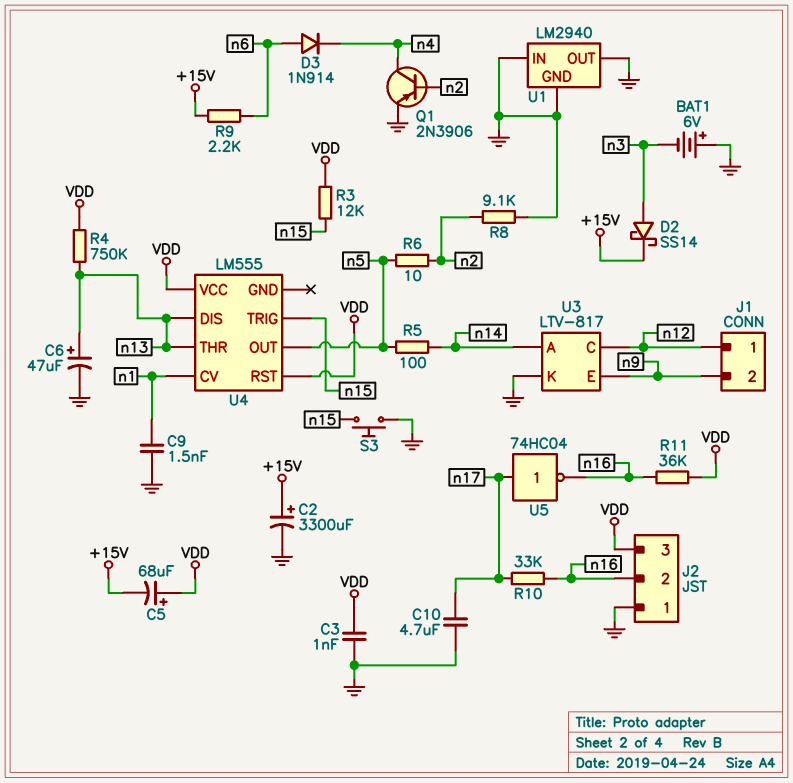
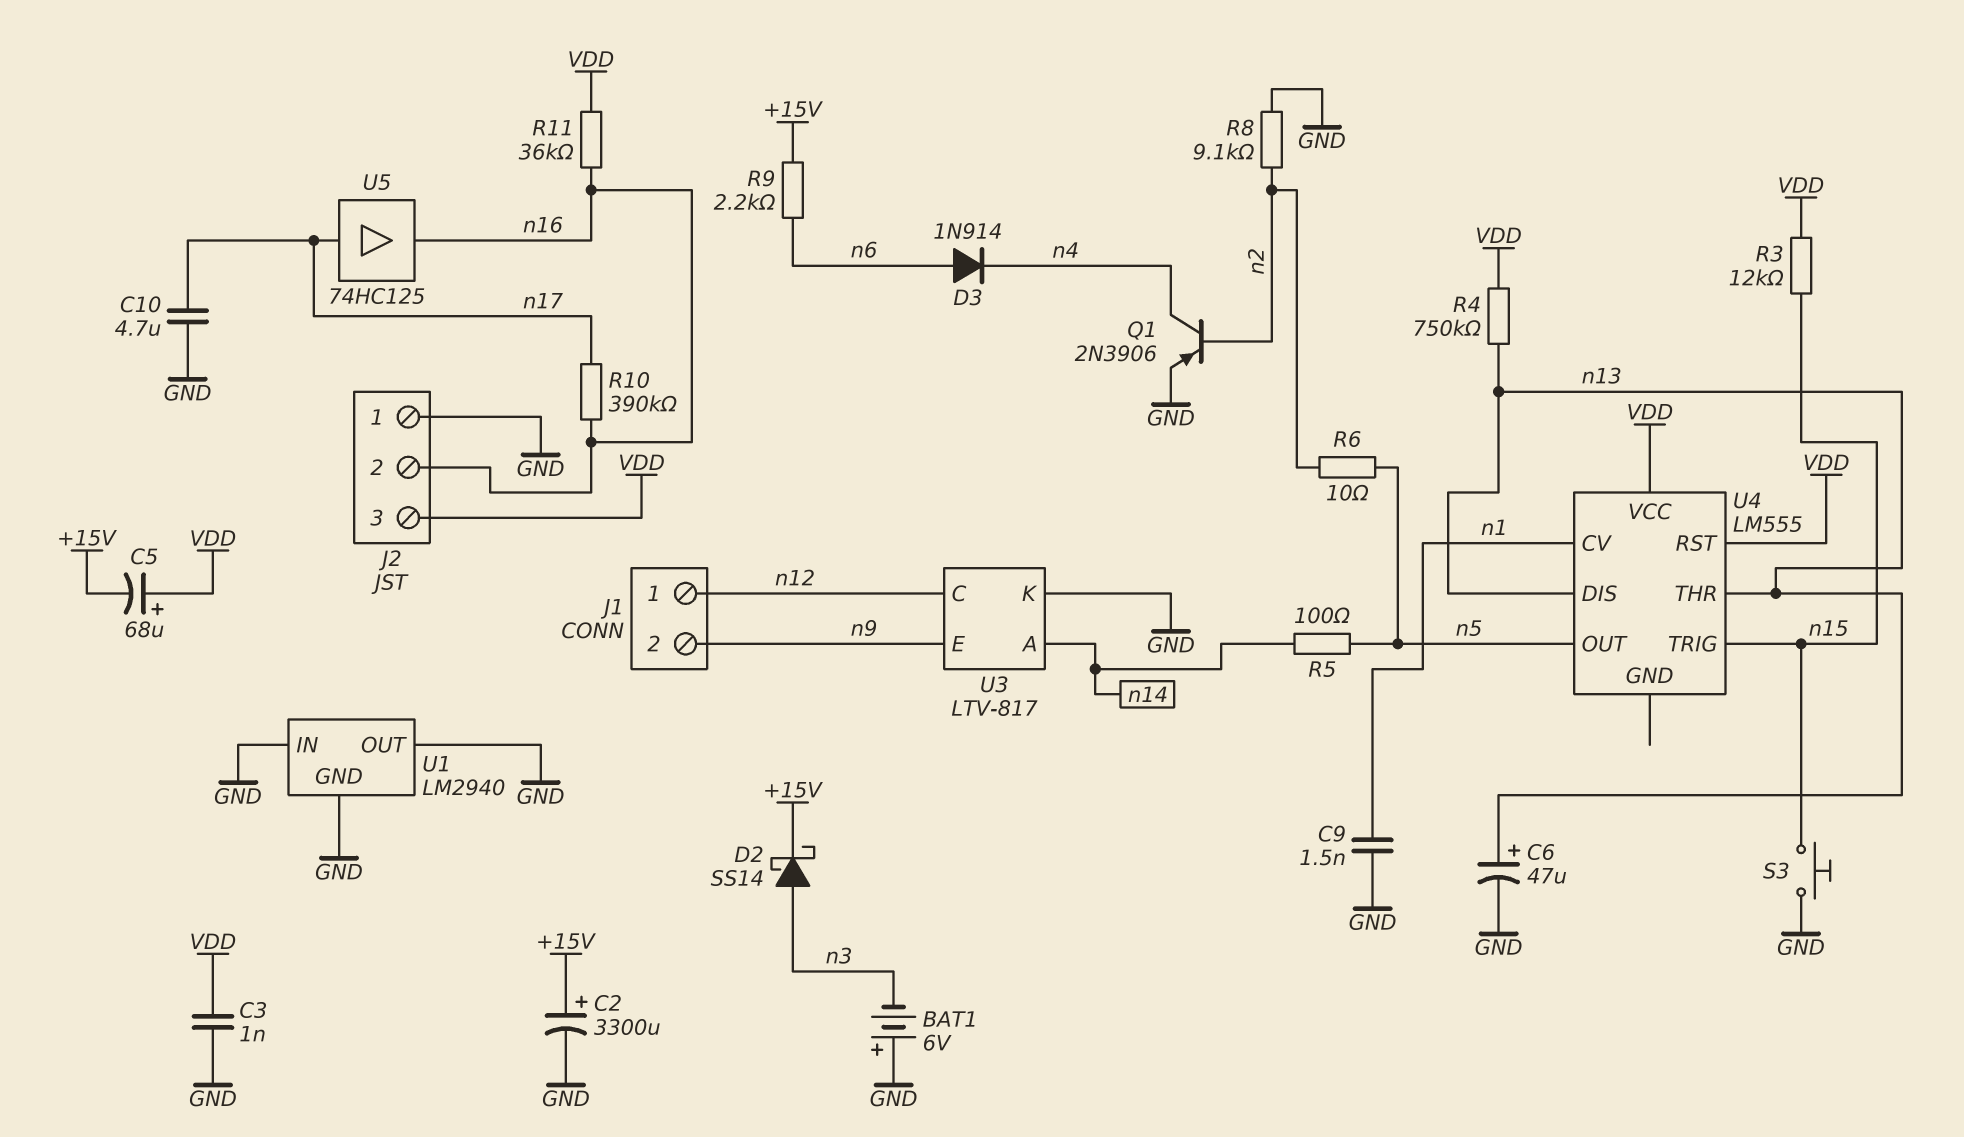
R10: 33k (n16, n17) -> 390k (n16, n17)
U5: NOT 74HC04 (in n17, out n16) -> buffer 74HC125 (in n17, out n16)

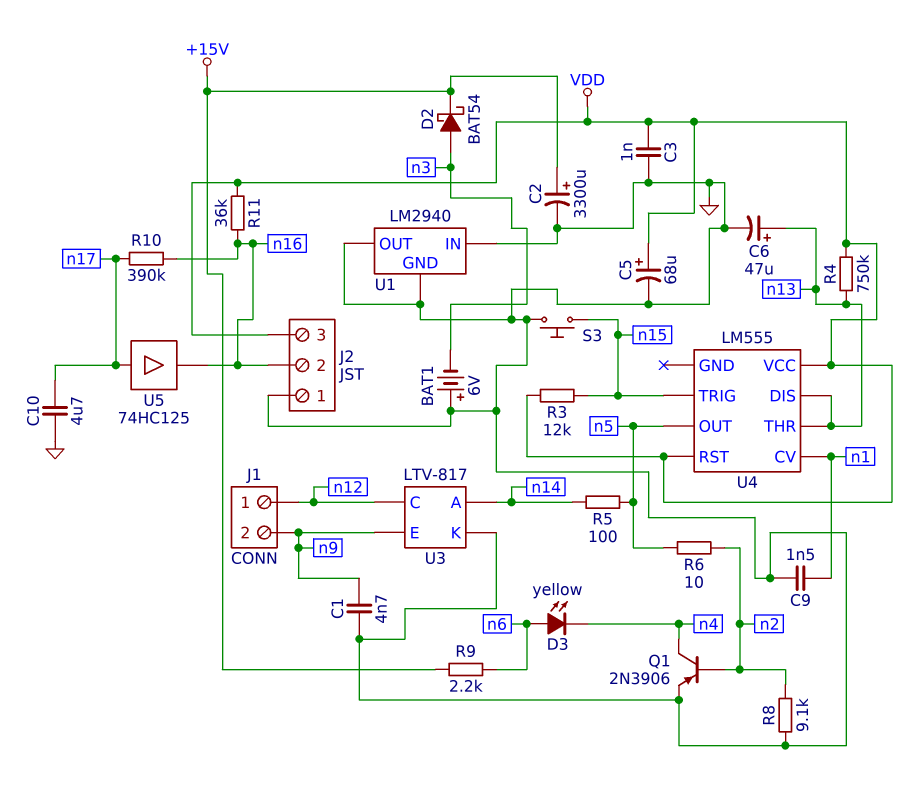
C1: none -> 4.7nF (GND, n9)
C5: 68uF (plus VDD, minus +15V) -> 68uF (plus VDD, minus GND)
D2: schottky SS14 (A n3, K +15V) -> schottky BAT54 (A n3, K +15V)
D3: diode 1N914 (A n6, K n4) -> LED yellow (A n6, K n4)

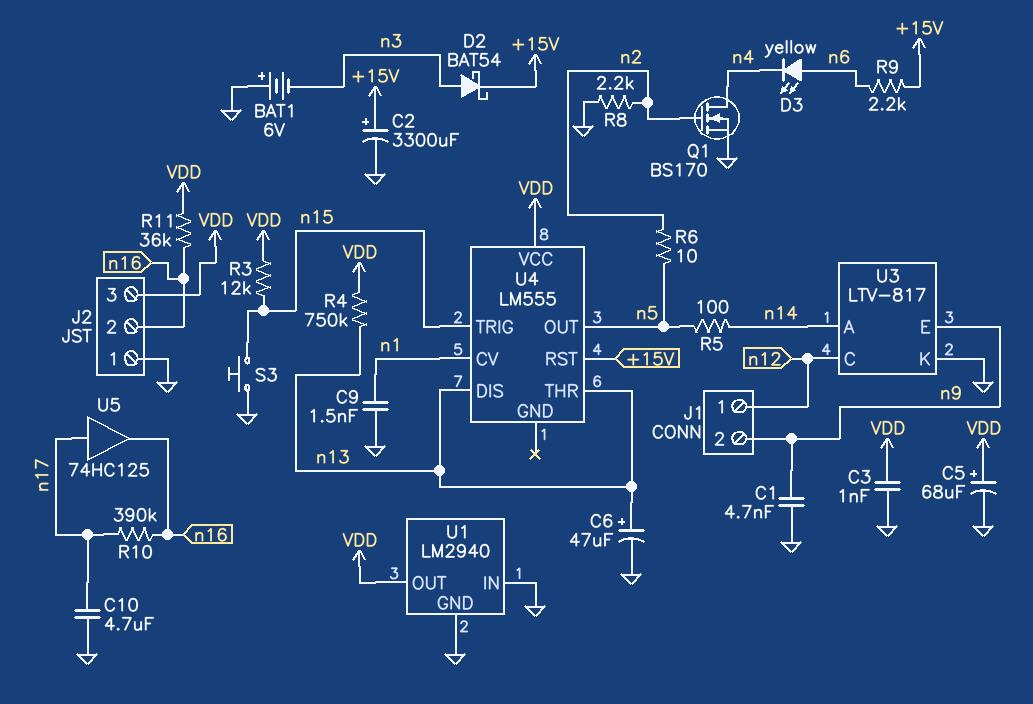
Q1: PNP 2N3906 (B n2, C n4, E GND) -> NMOS BS170 (G n2, D n4, S GND)
R8: 9.1k (GND, n2) -> 2.2k (GND, n2)
U1 pin OUT: GND -> VDD
U4 pin RST: VDD -> +15V

